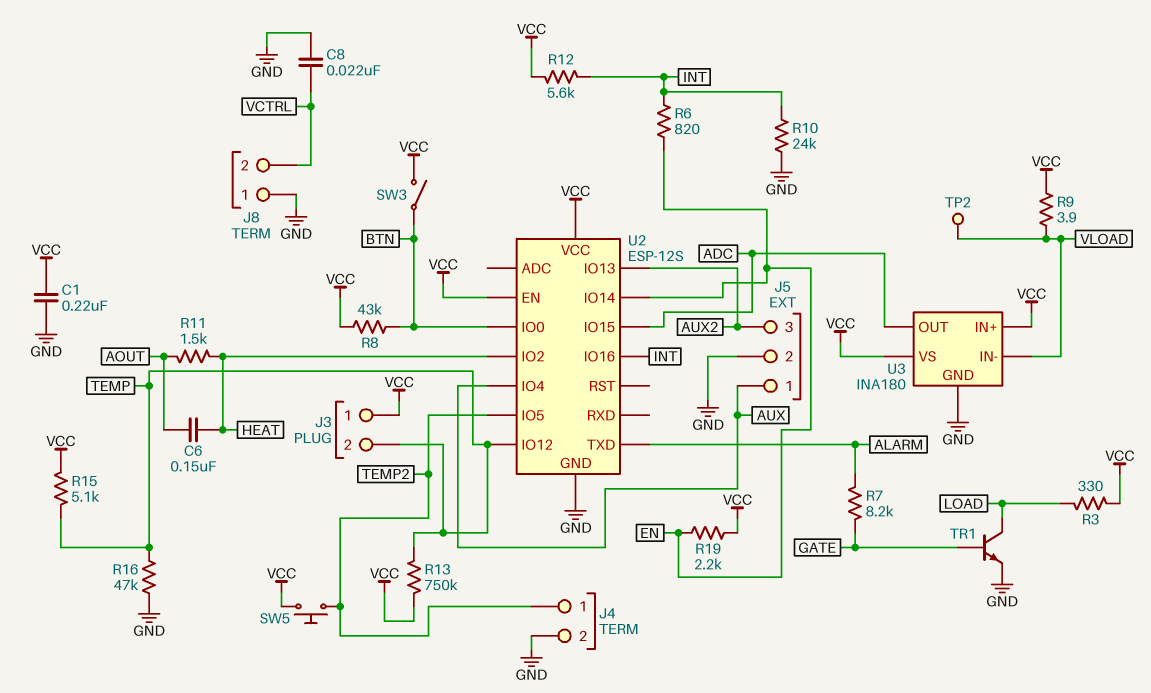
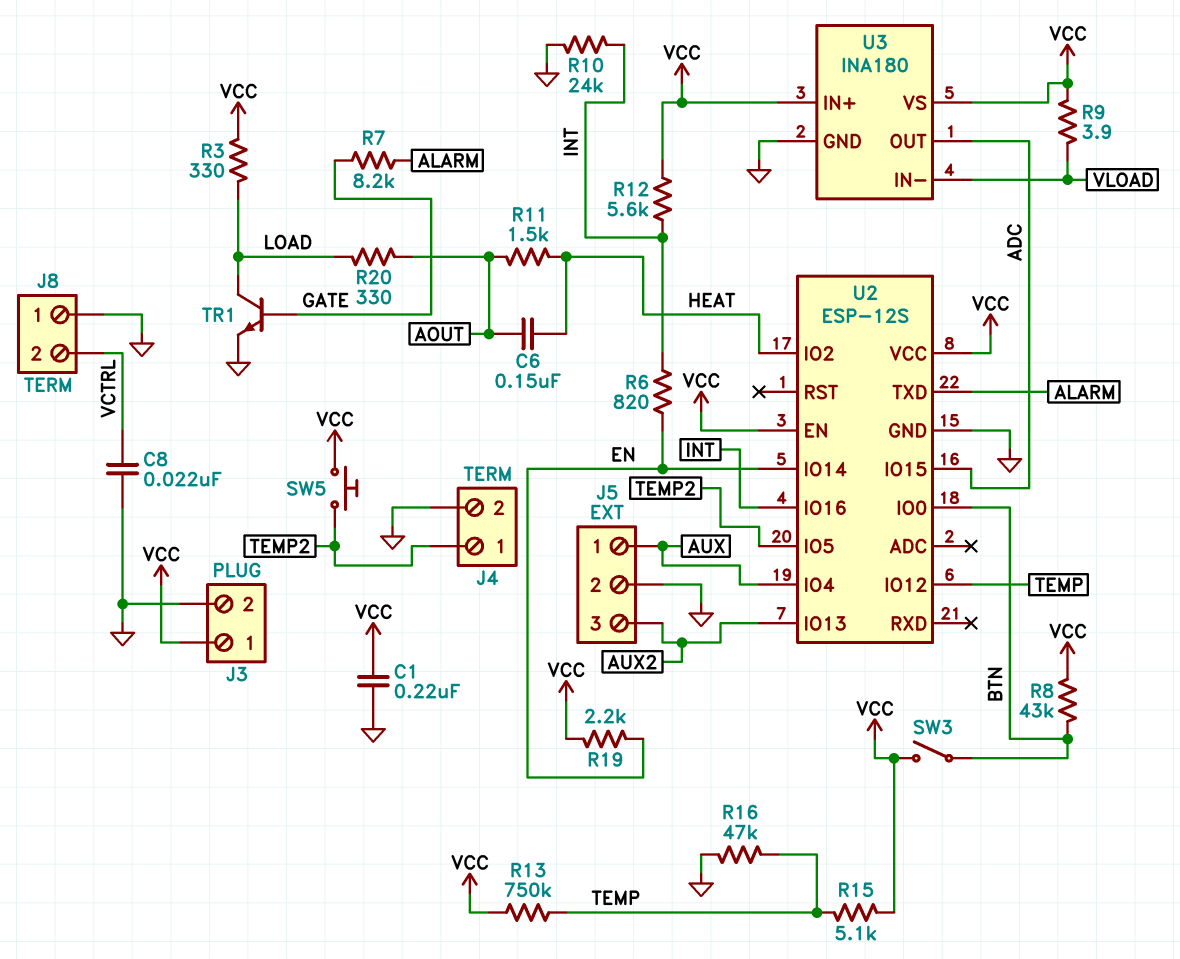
J3 pin 2: TEMP -> GND
R20: none -> 330 (AOUT, LOAD)
TP2: test point (VLOAD) -> none

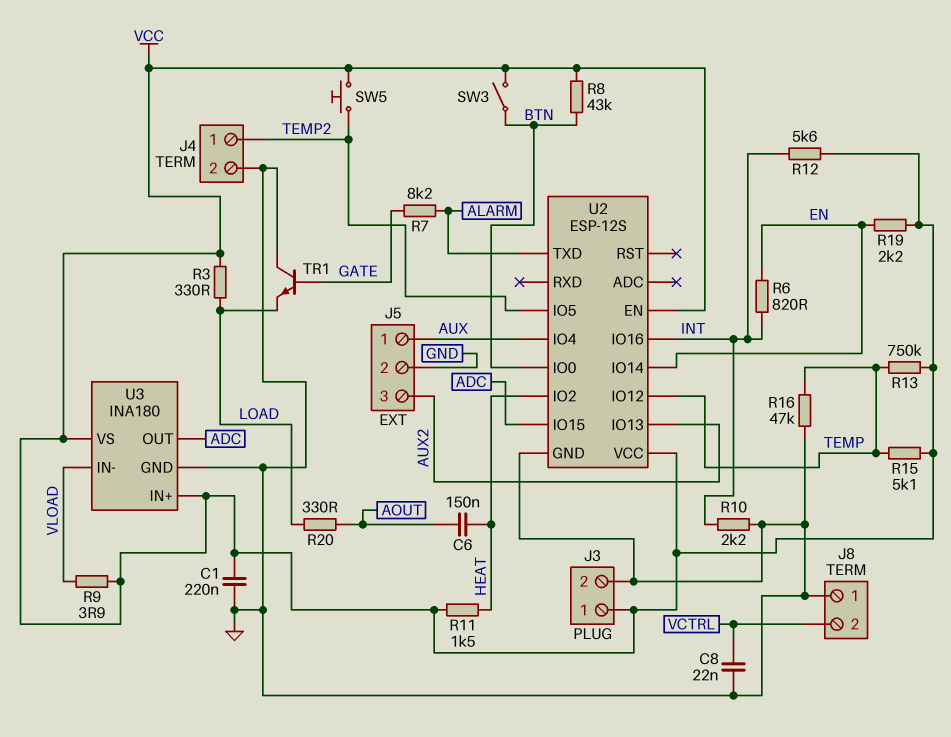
R10: 24k (GND, INT) -> 2.2k (GND, INT)
R11: 1.5k (AOUT, HEAT) -> 1.5k (HEAT, VCC)
TR1: NPN (B GATE, C LOAD, E GND) -> NPN (B GATE, C GND, E LOAD)

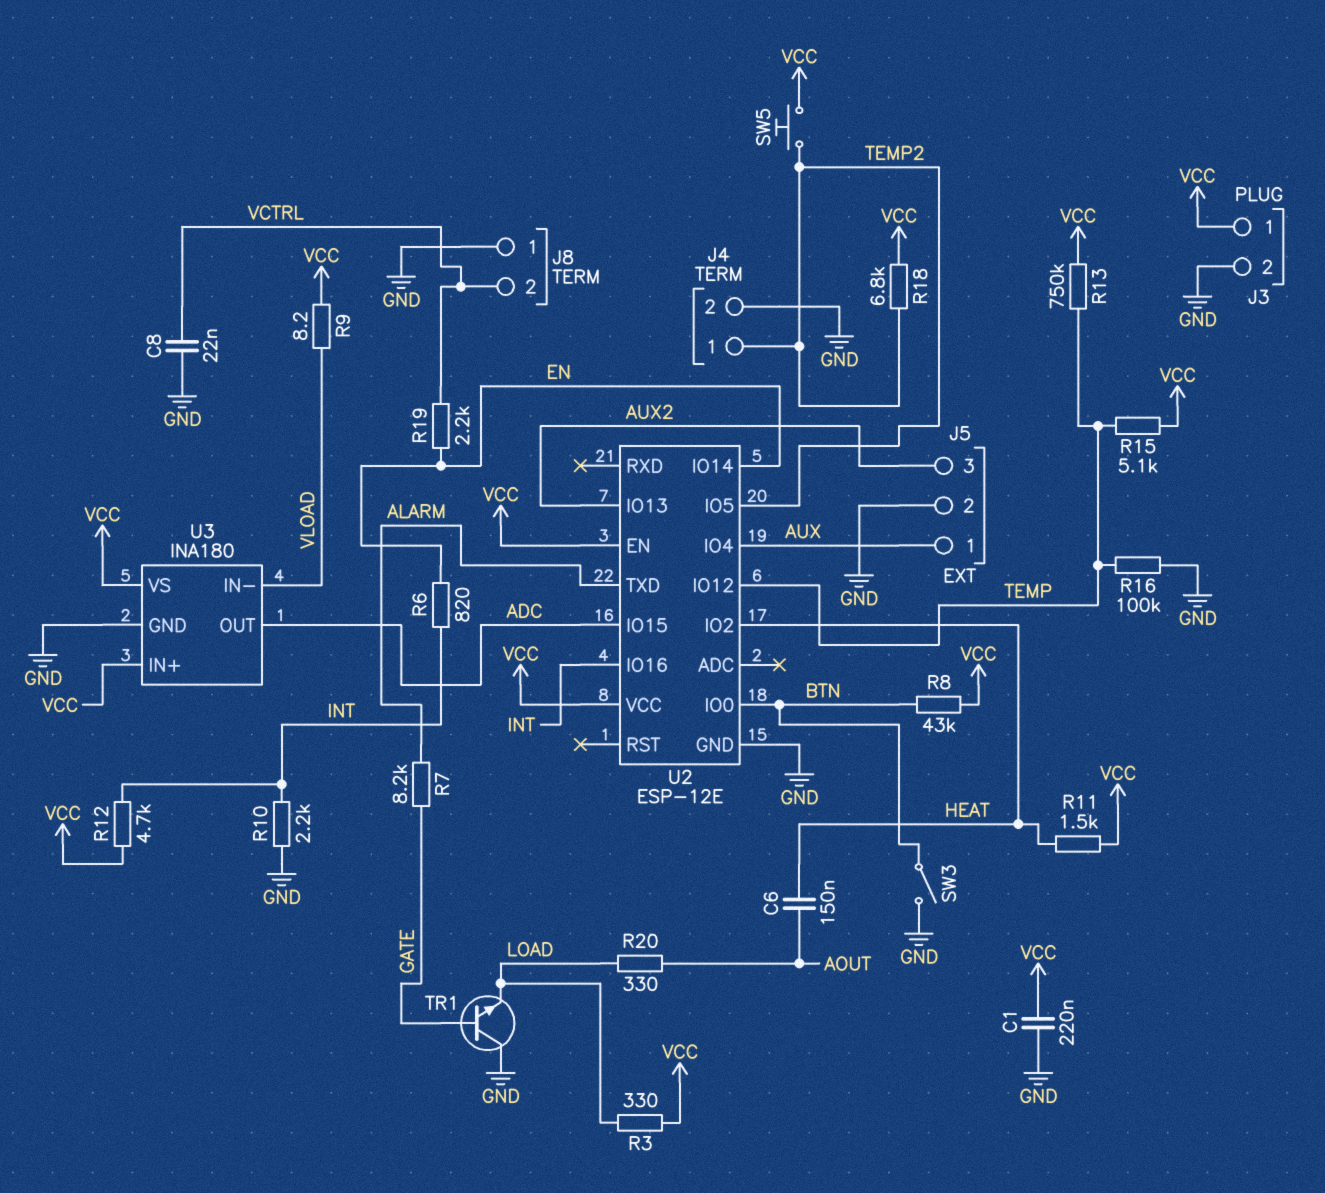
R9: 3.9 (VCC, VLOAD) -> 8.2 (VCC, VLOAD)
R12: 5.6k (INT, VCC) -> 4.7k (INT, VCC)
R16: 47k (GND, TEMP) -> 100k (GND, TEMP)
R18: none -> 6.8k (TEMP2, VCC)
R19: 2.2k (EN, VCC) -> 2.2k (EN, VCTRL)
SW3: switch (BTN, VCC) -> switch (BTN, GND)
U2: ESP-12S -> ESP-12E

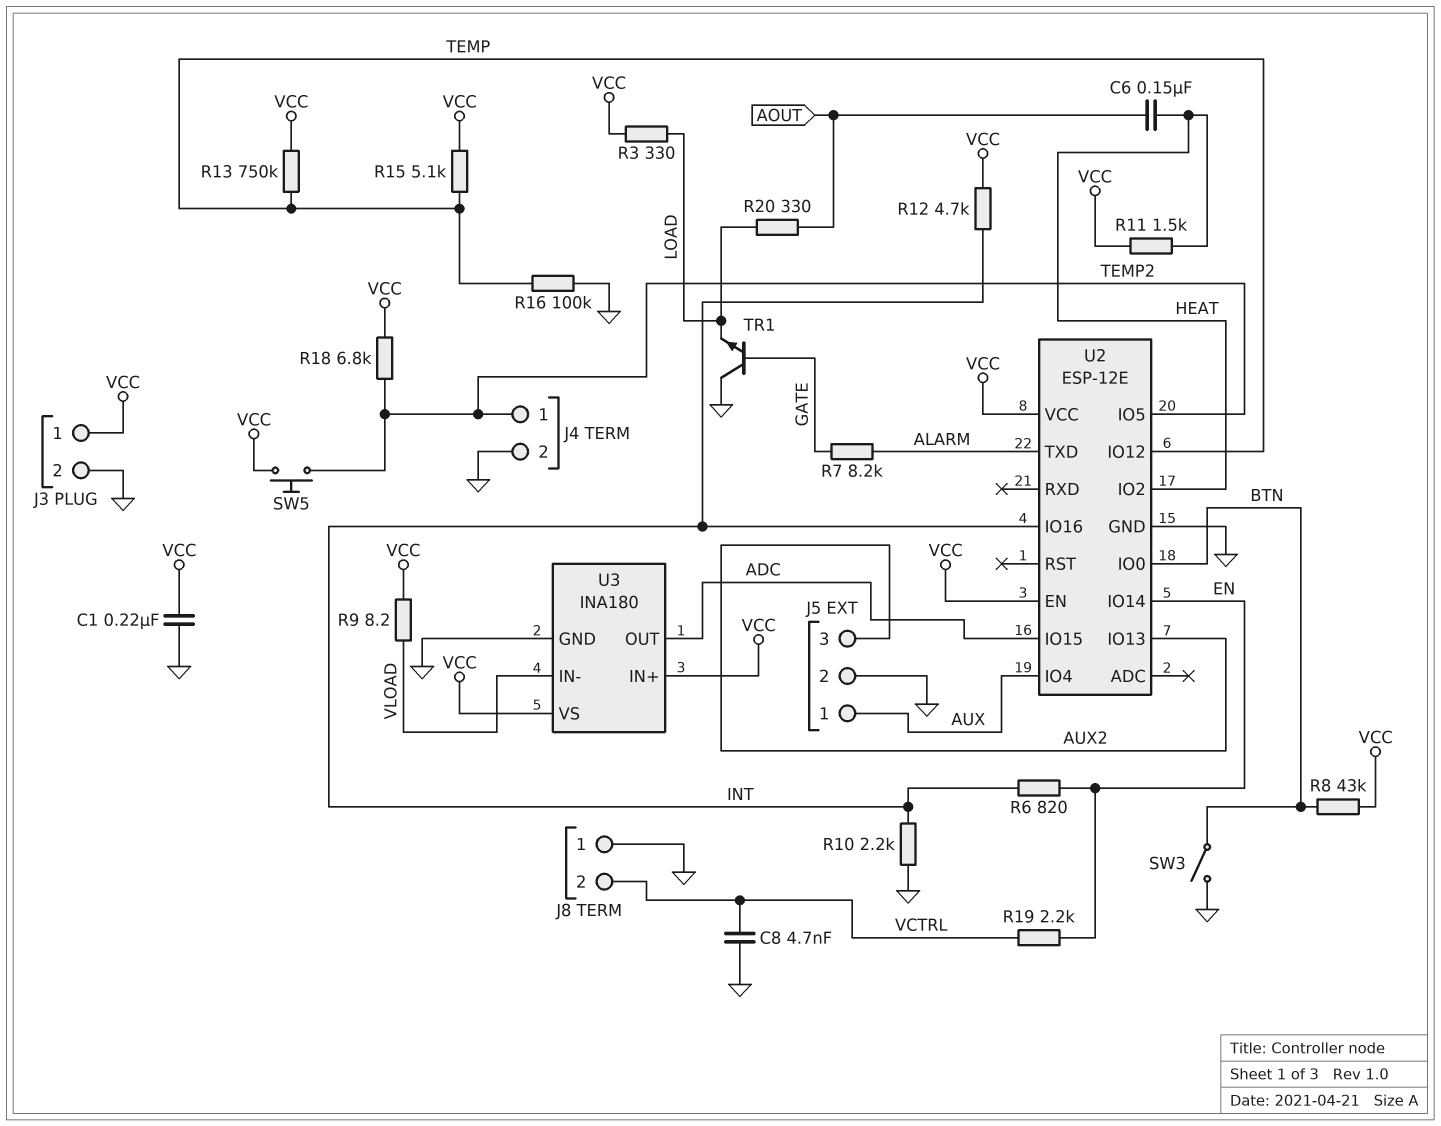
C8: 22nF (GND, VCTRL) -> 4.7nF (GND, VCTRL)

